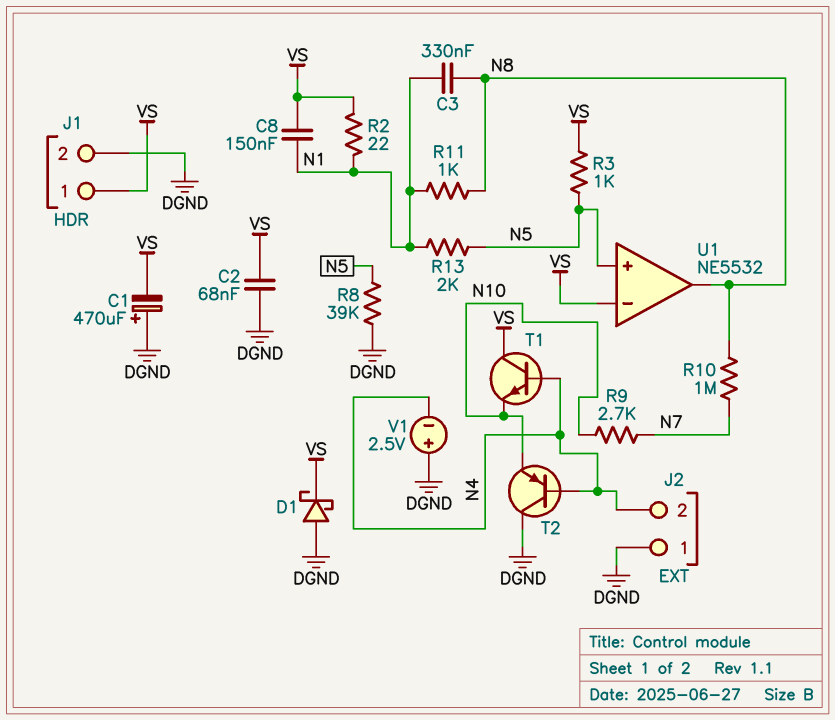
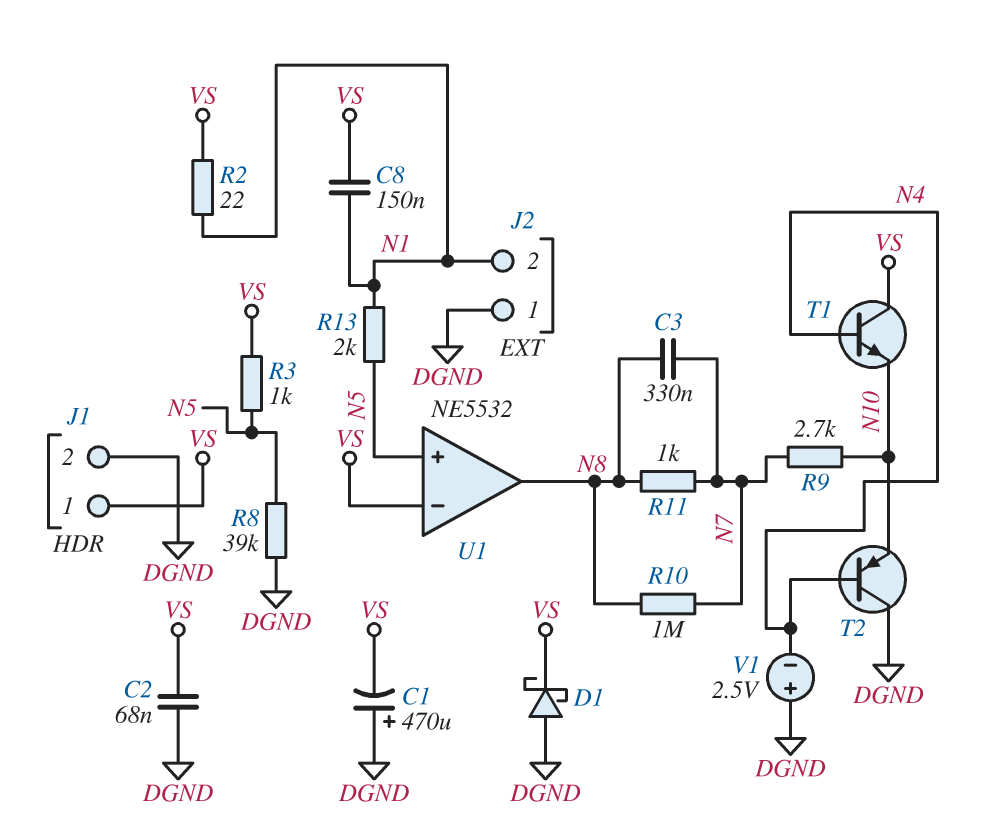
C3: 330nF (N1, N8) -> 330nF (N7, N8)
J2 pin 2: N4 -> N1
R11: 1k (N1, N8) -> 1k (N7, N8)

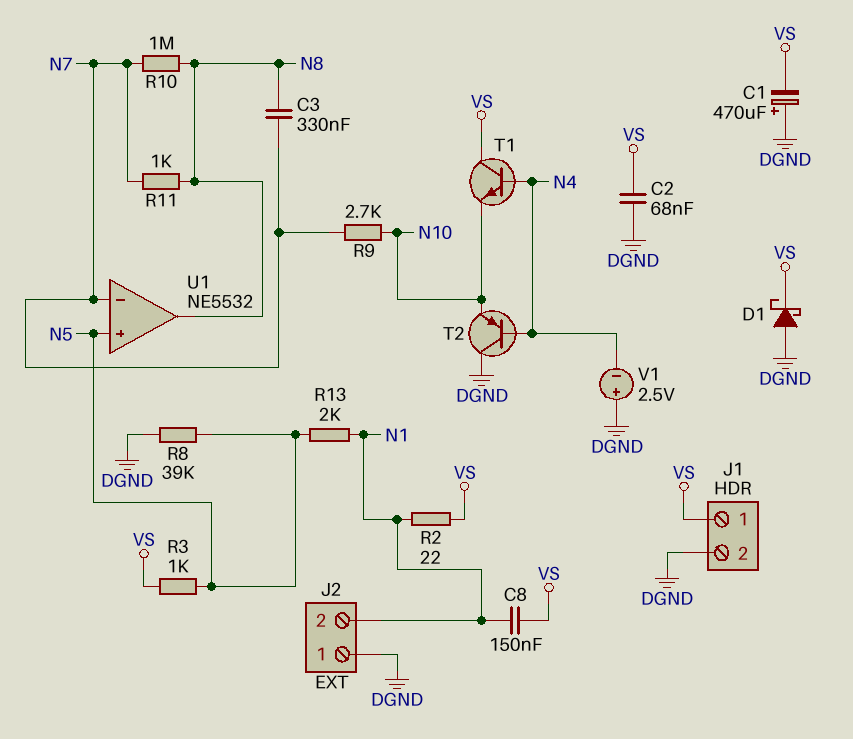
U1 pin in-: VS -> N7

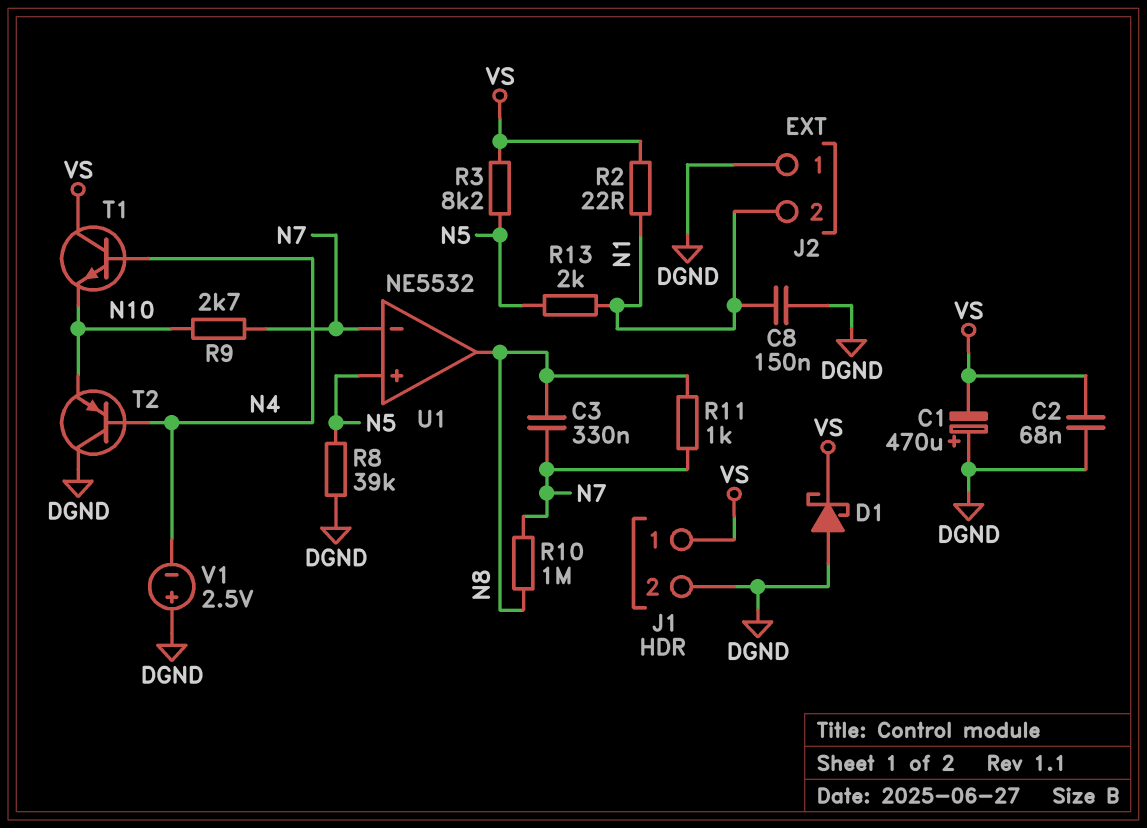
C8: 150nF (N1, VS) -> 150nF (DGND, N1)
R3: 1k (N5, VS) -> 8.2k (N5, VS)

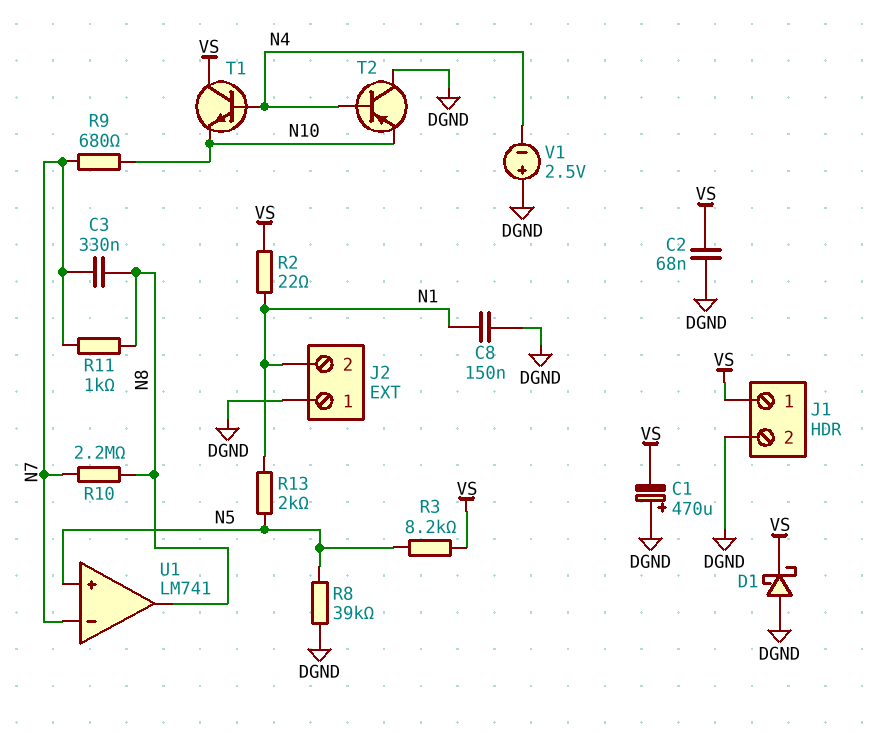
R9: 2.7k (N7, N10) -> 680 (N7, N10)
R10: 1M (N7, N8) -> 2.2M (N7, N8)
U1: NE5532 -> LM741

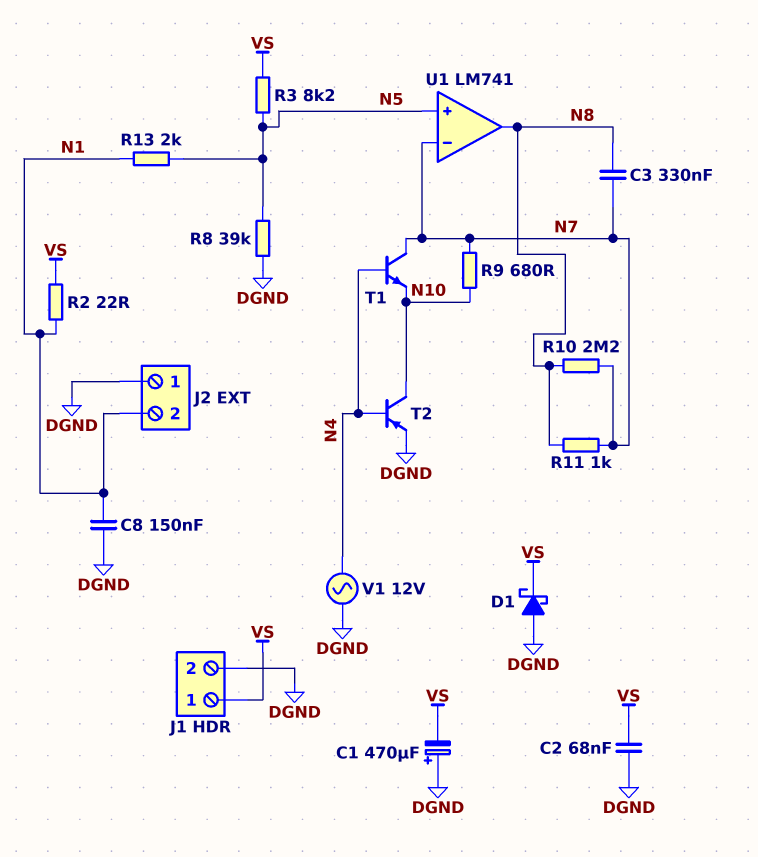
T1: NPN (B N4, C VS, E N10) -> NPN (B N4, C N7, E N10)
T2: PNP (B N4, C DGND, E N10) -> PNP (B N4, C N10, E DGND)
V1: 2.5V (plus DGND, minus N4) -> AC 12V (DGND, N4)

